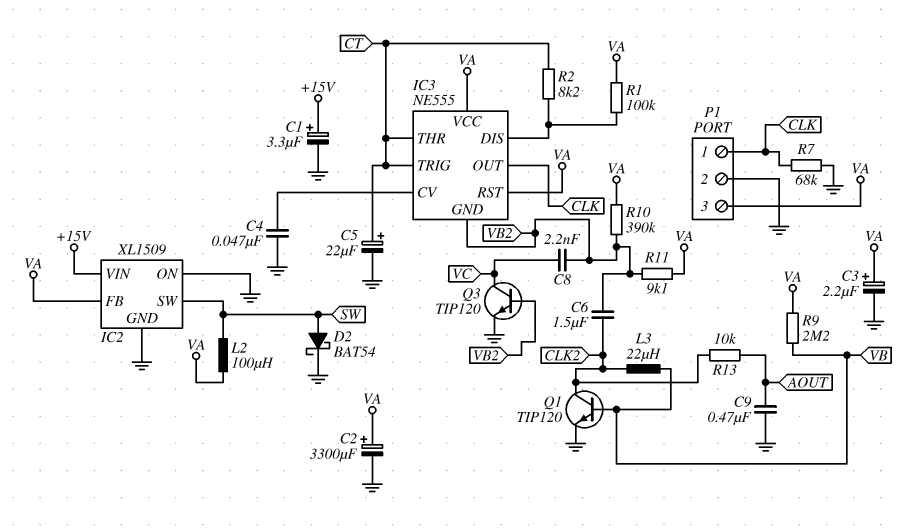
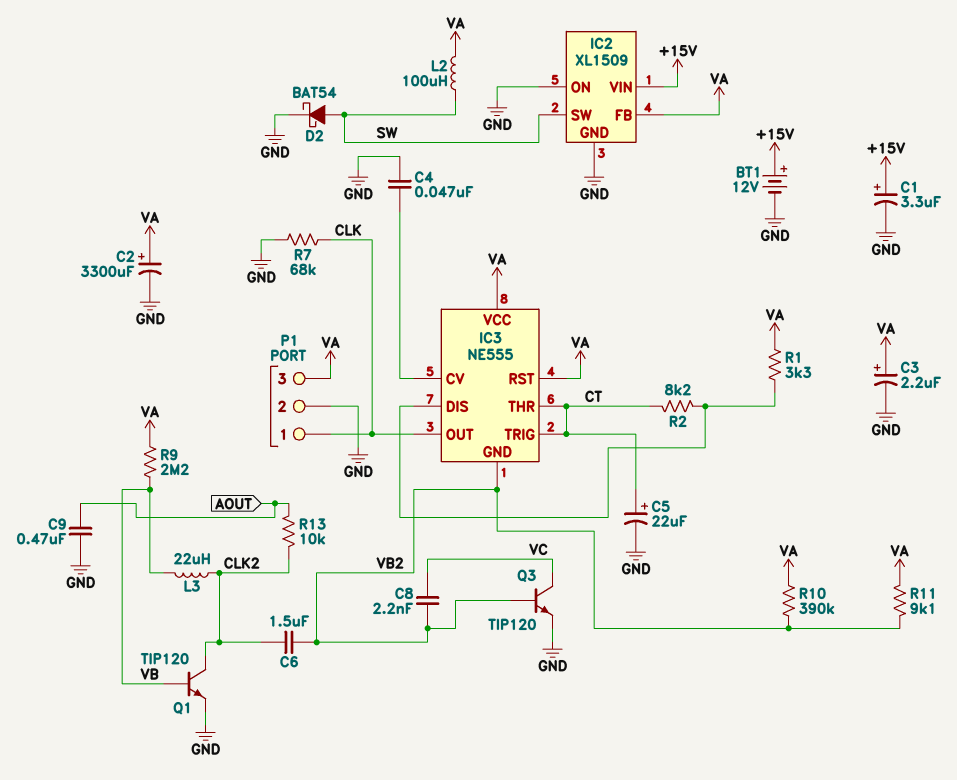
BT1: none -> 12V (plus +15V, minus GND)
R1: 100k (IC3/DIS, VA) -> 3.3k (IC3/DIS, VA)

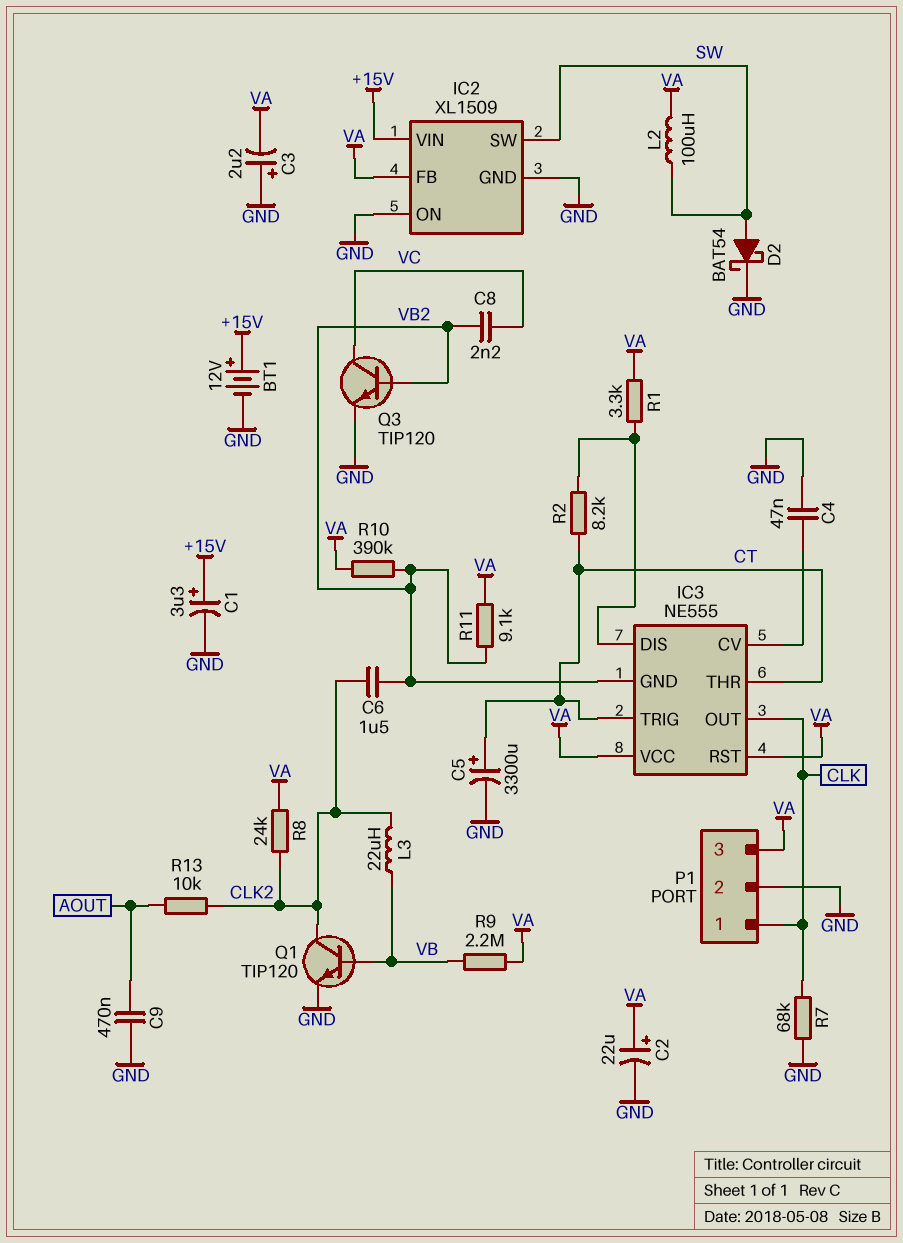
C2: 3300uF (plus VA, minus GND) -> 22uF (plus VA, minus GND)
C3: 2.2uF (plus VA, minus GND) -> 2.2uF (plus GND, minus VA)
C5: 22uF (plus CT, minus GND) -> 3300uF (plus CT, minus GND)
R8: none -> 24k (CLK2, VA)

